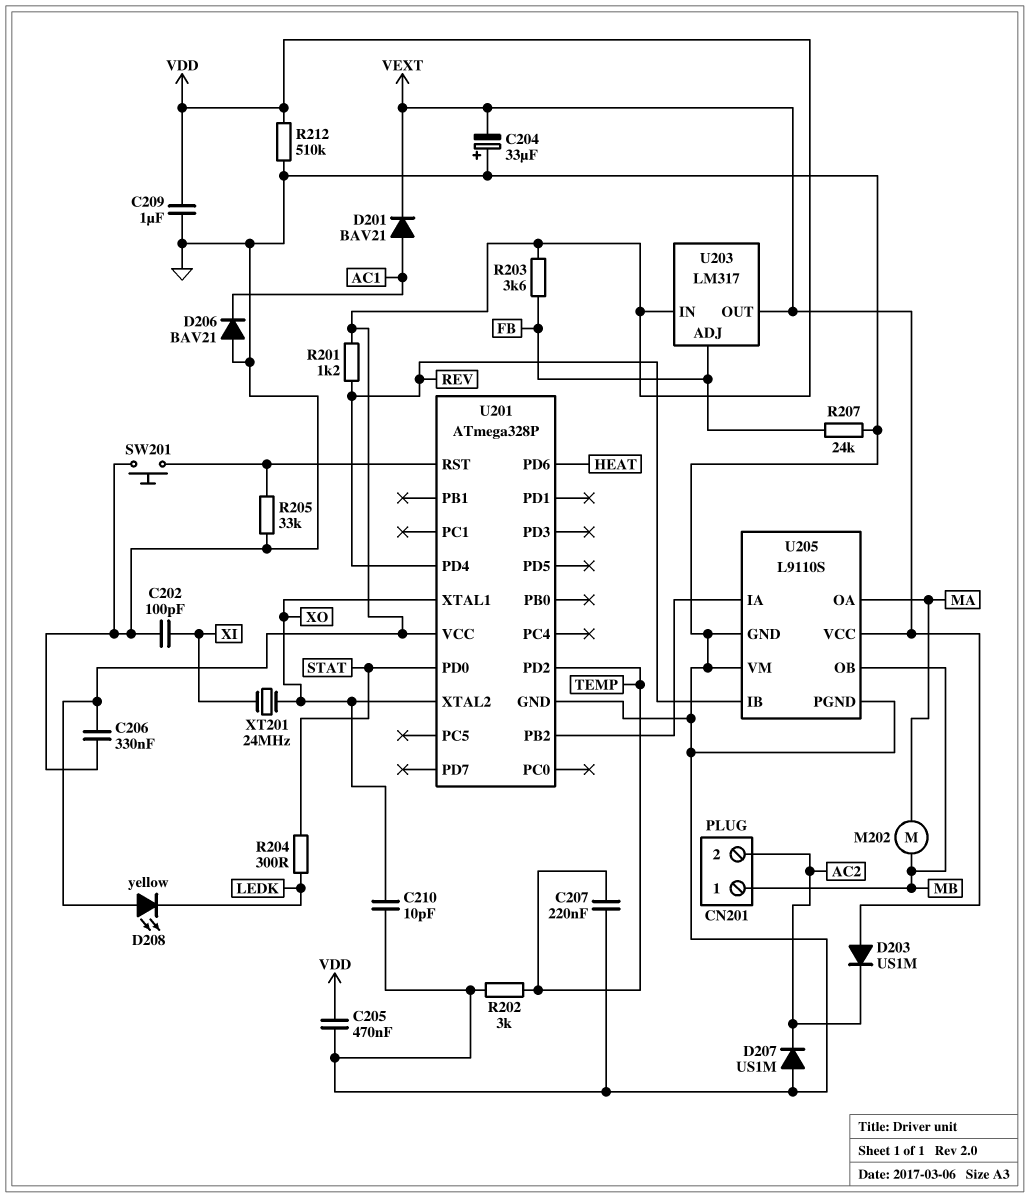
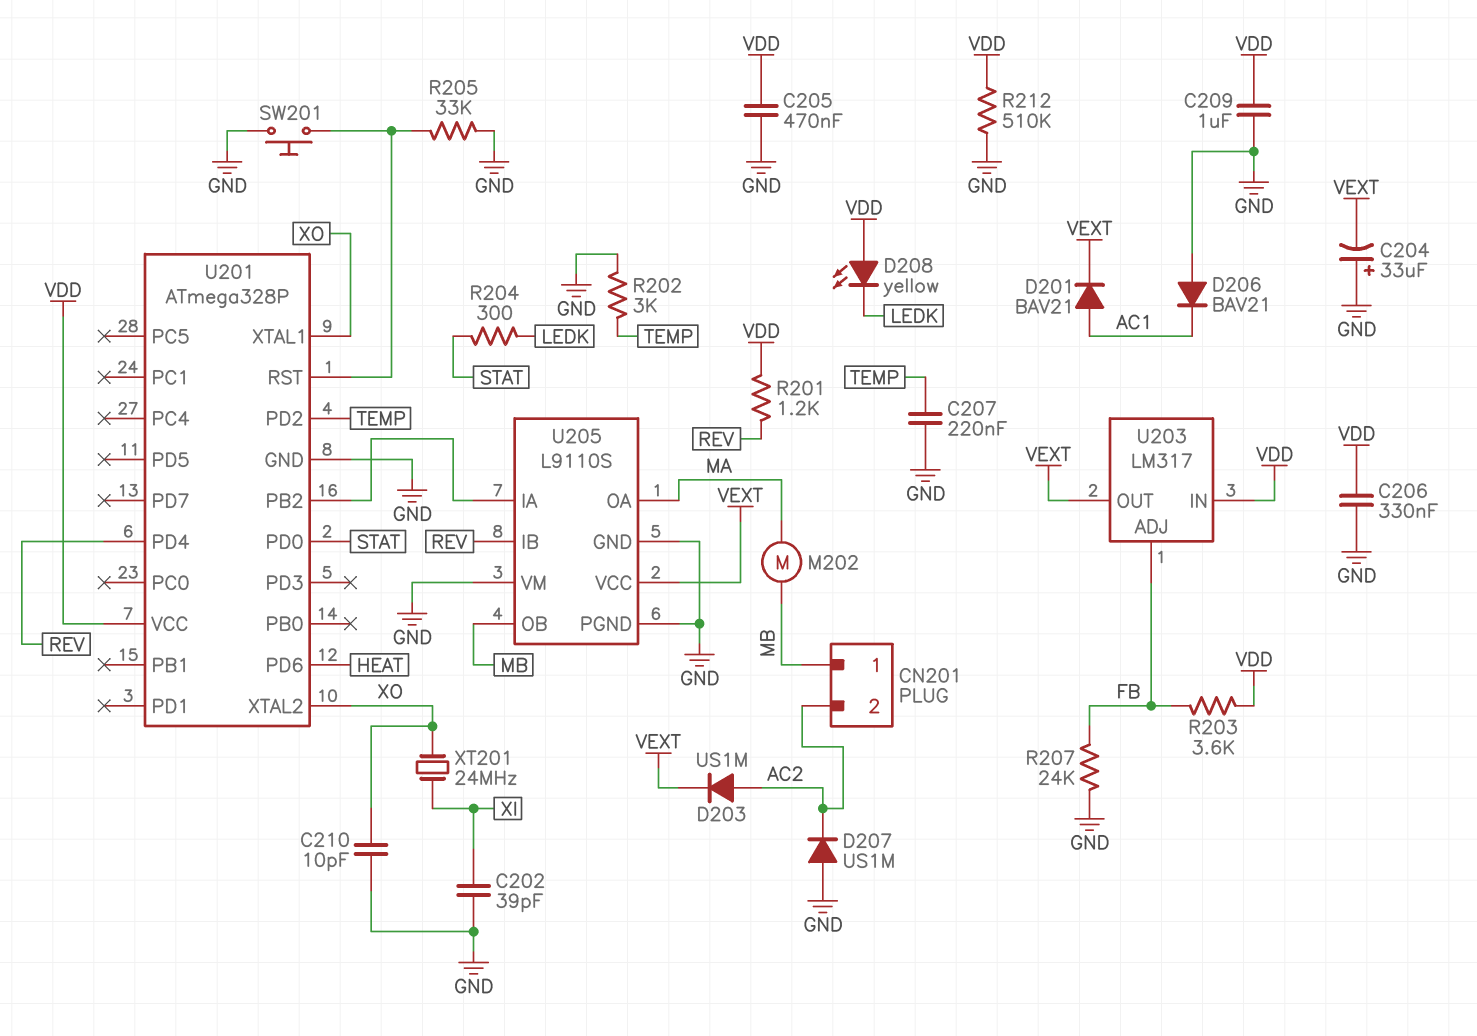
C202: 100pF (GND, XI) -> 39pF (GND, XI)
D203: diode US1M (A VEXT, K AC2) -> diode US1M (A AC2, K VEXT)

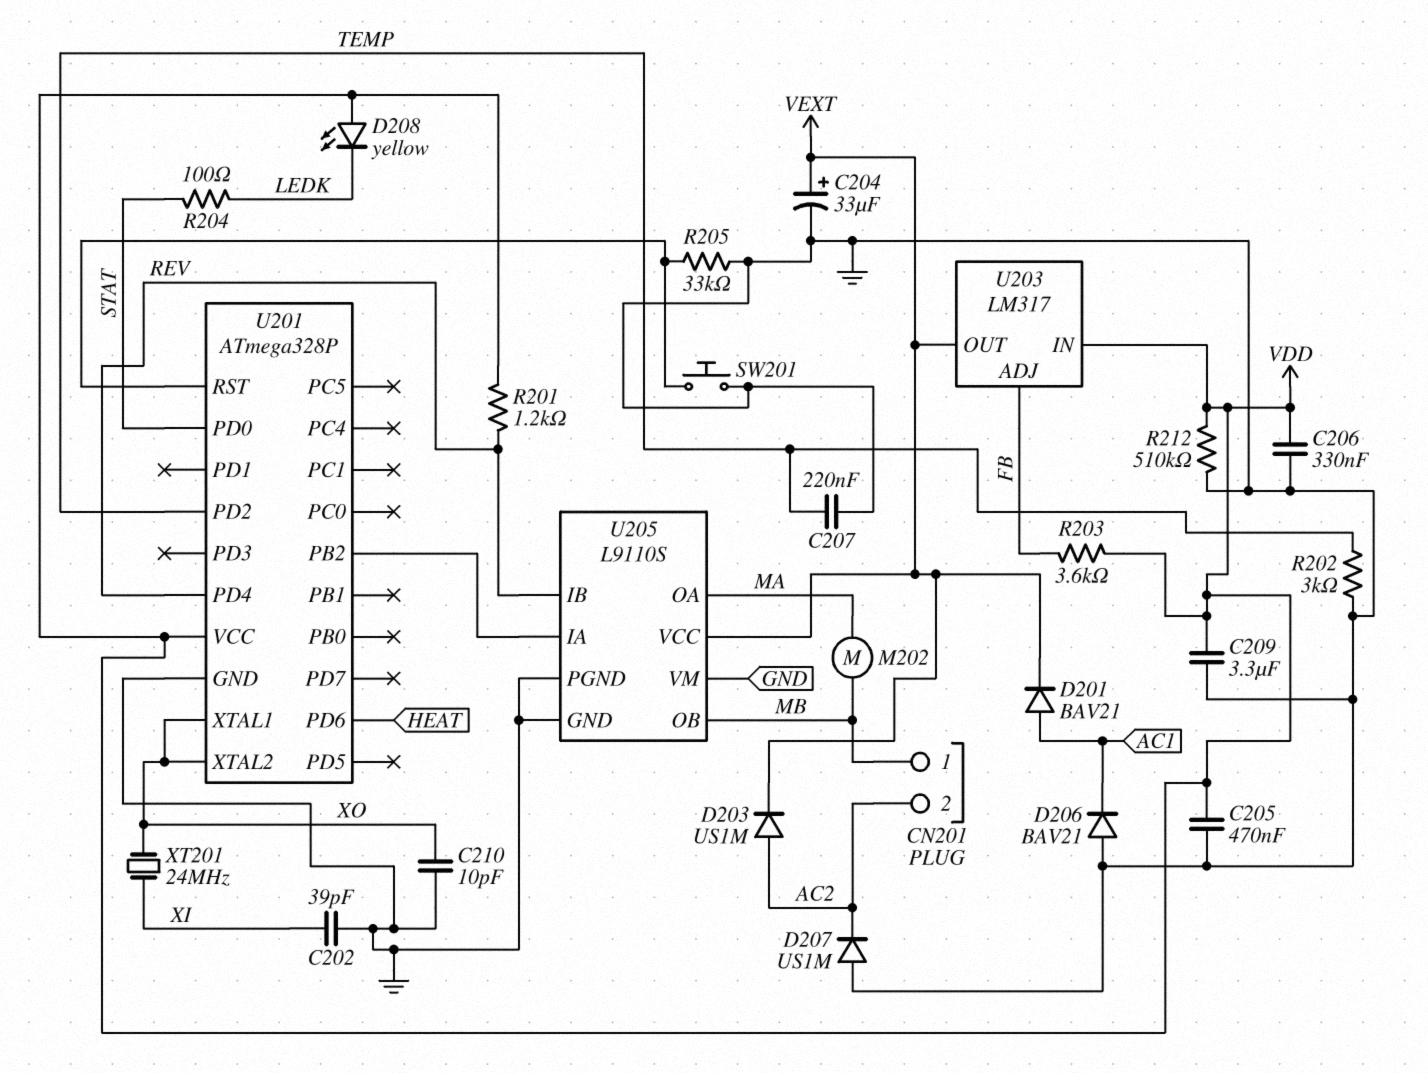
C204: 33uF (plus GND, minus VEXT) -> 33uF (plus VEXT, minus GND)
C209: 1uF (GND, VDD) -> 3.3uF (GND, VDD)
R204: 300 (LEDK, STAT) -> 100 (LEDK, STAT)
R207: 24k (FB, GND) -> none

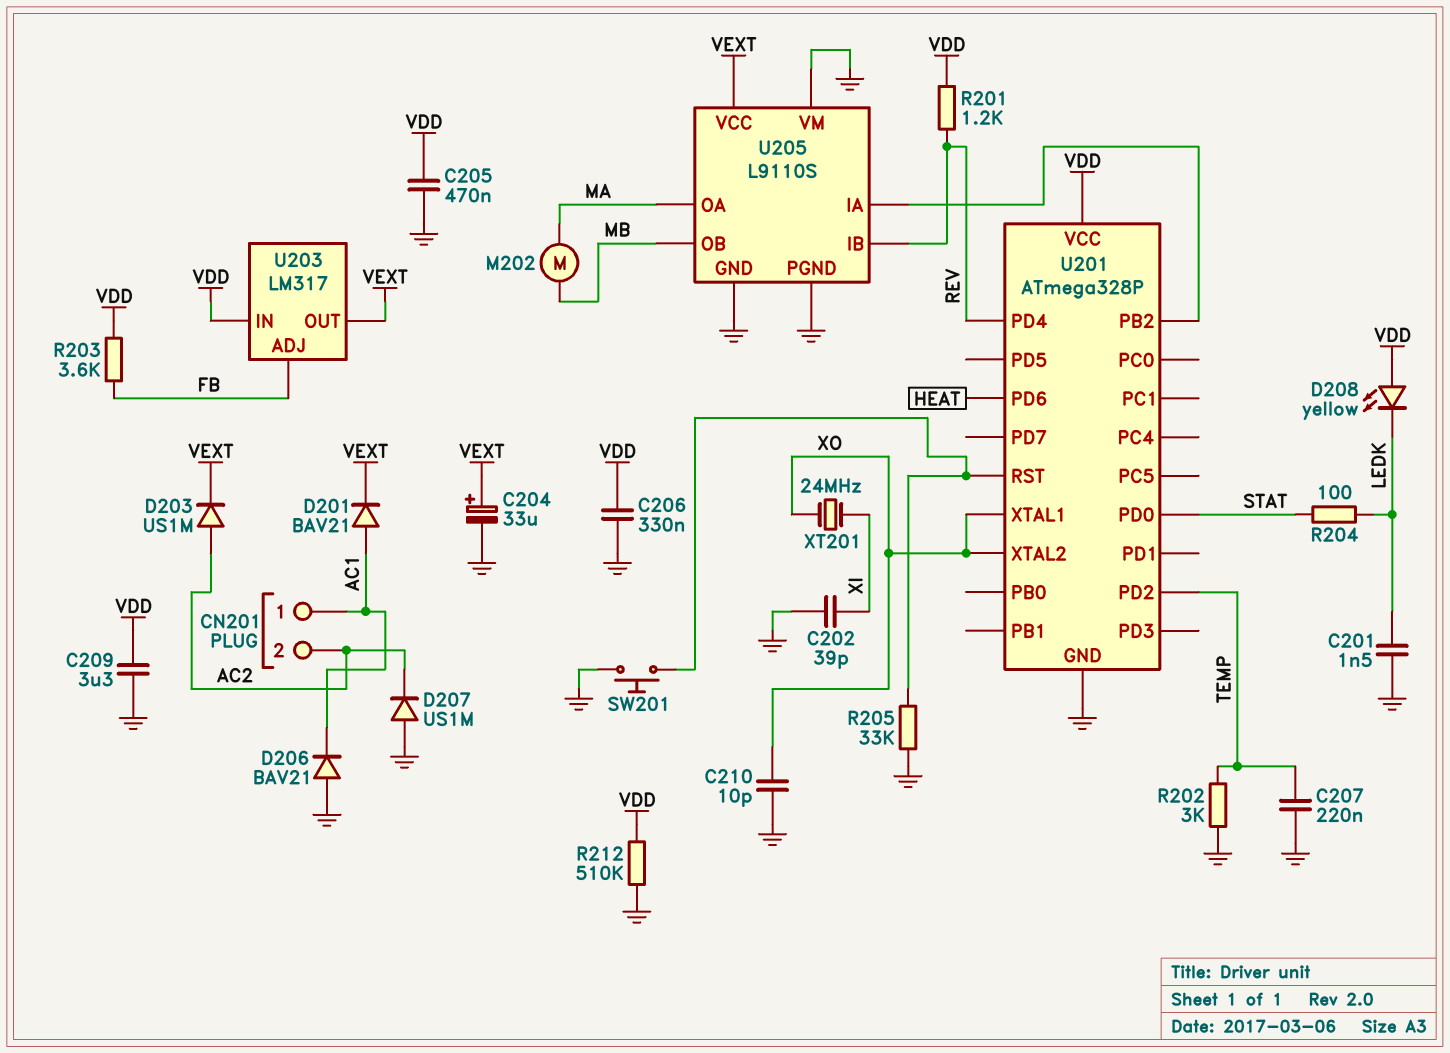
C201: none -> 1.5nF (GND, LEDK)
CN201 pin 1: MB -> AC1

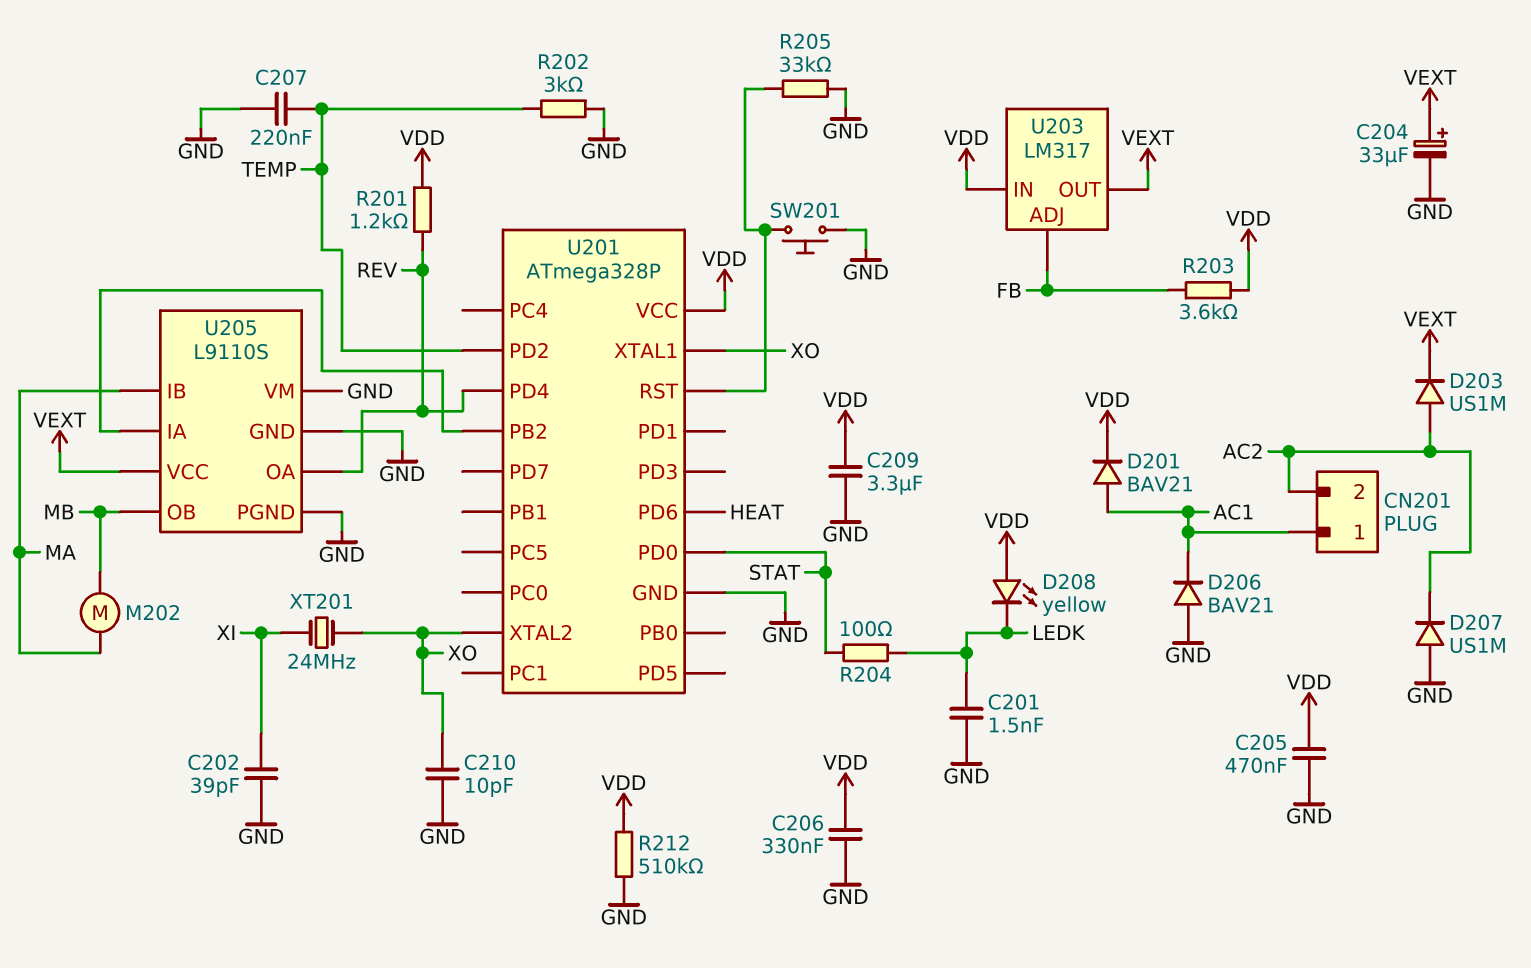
D201: diode BAV21 (A AC1, K VEXT) -> diode BAV21 (A AC1, K VDD)
U205 pin IB: REV -> MA
U205 pin OA: MA -> REV

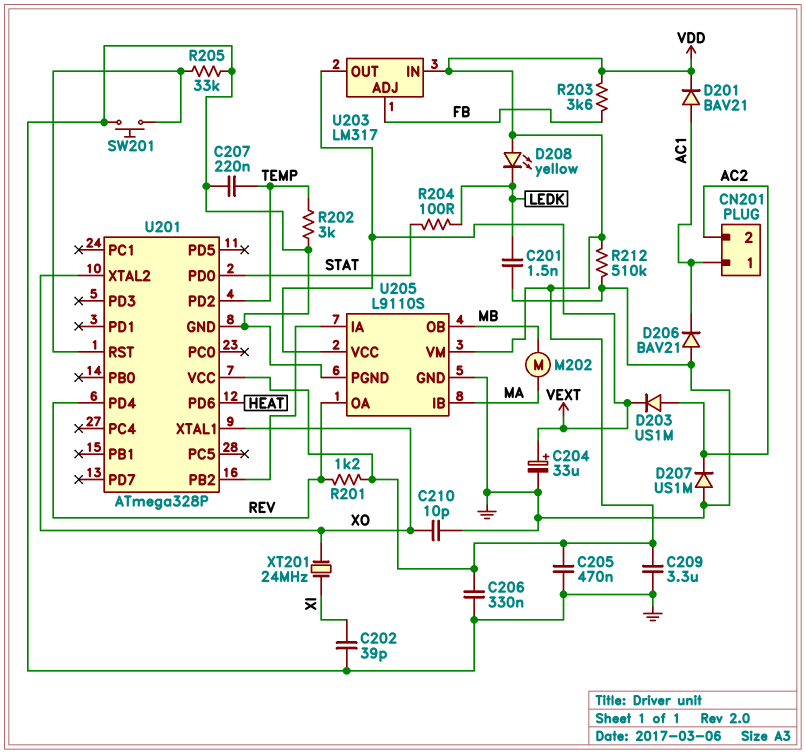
U205 pin VM: GND -> VDD

